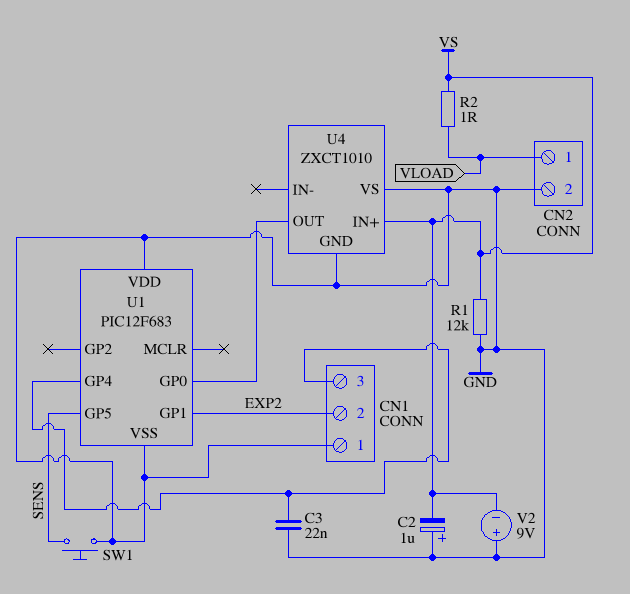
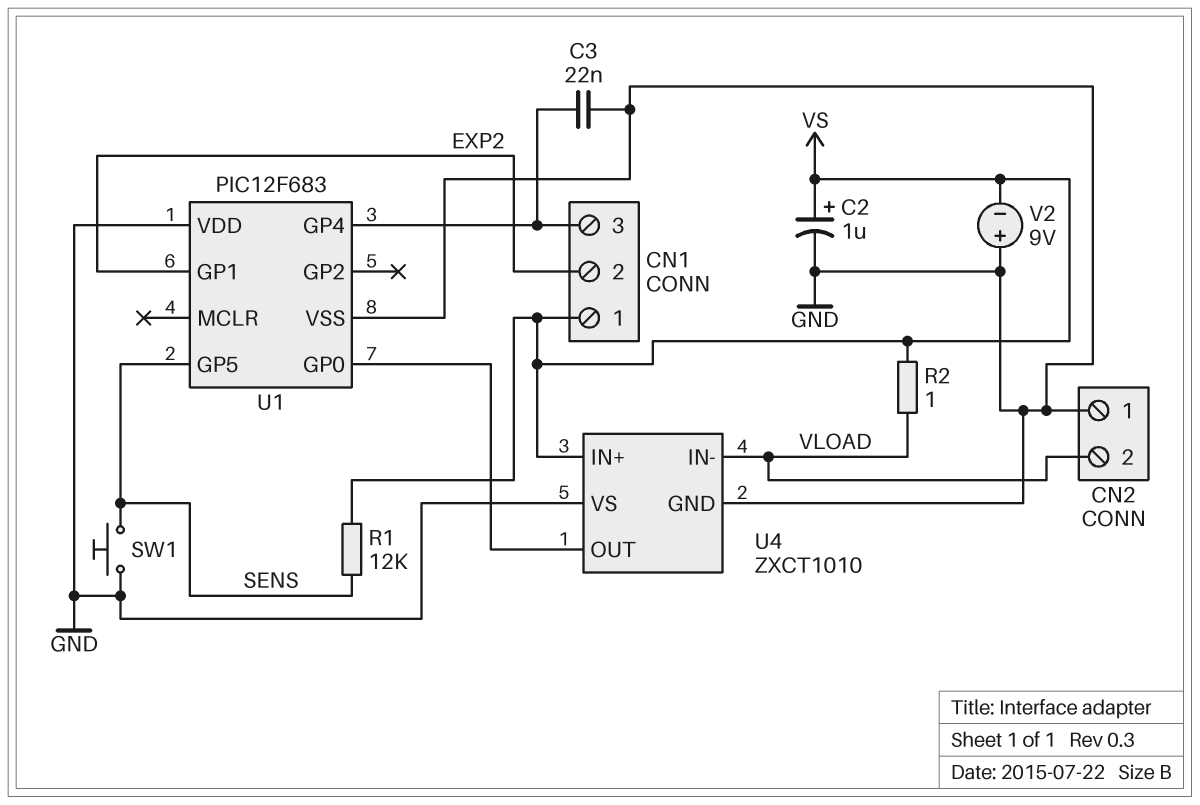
C2: 1uF (plus GND, minus VS) -> 1uF (plus VS, minus GND)
CN1 pin 1: GND -> VS
CN2 pin 1: VLOAD -> GND
CN2 pin 2: GND -> VLOAD
R1: 12k (GND, VS) -> 12k (SENS, VS)
U4 pin IN-: none -> VLOAD

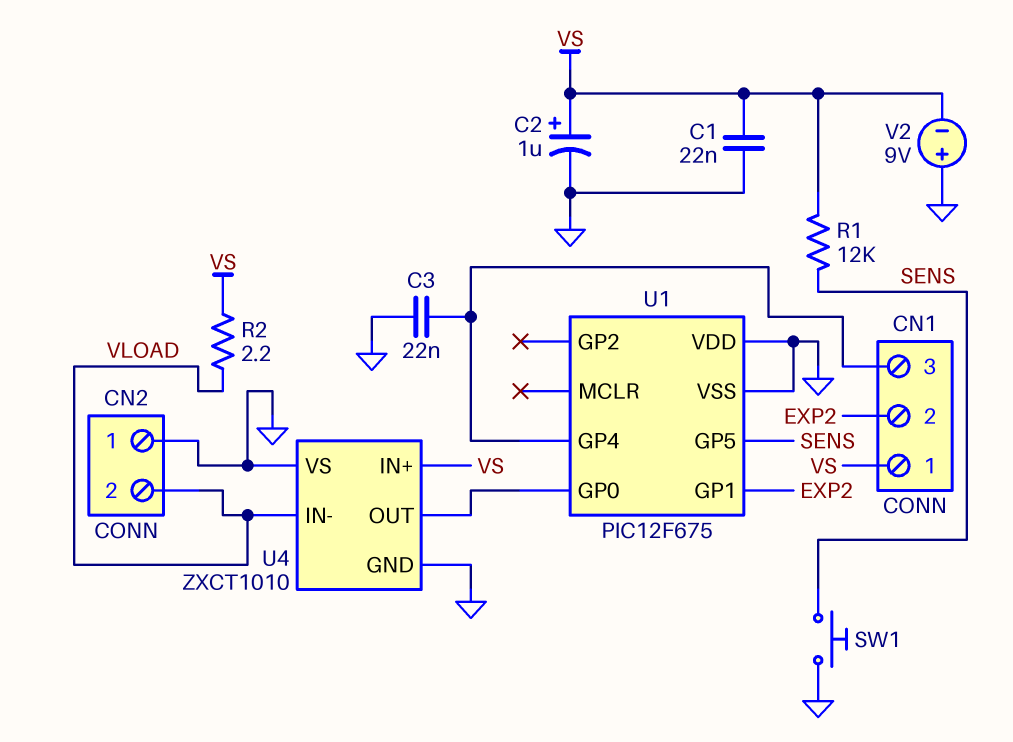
C1: none -> 22nF (GND, VS)
R2: 1 (VLOAD, VS) -> 2.2 (VLOAD, VS)
U1: PIC12F683 -> PIC12F675

